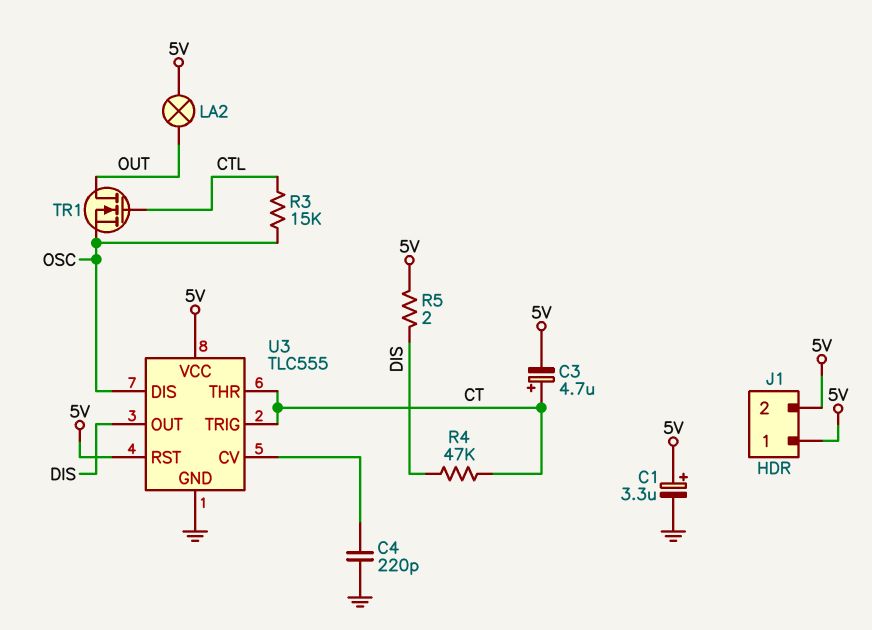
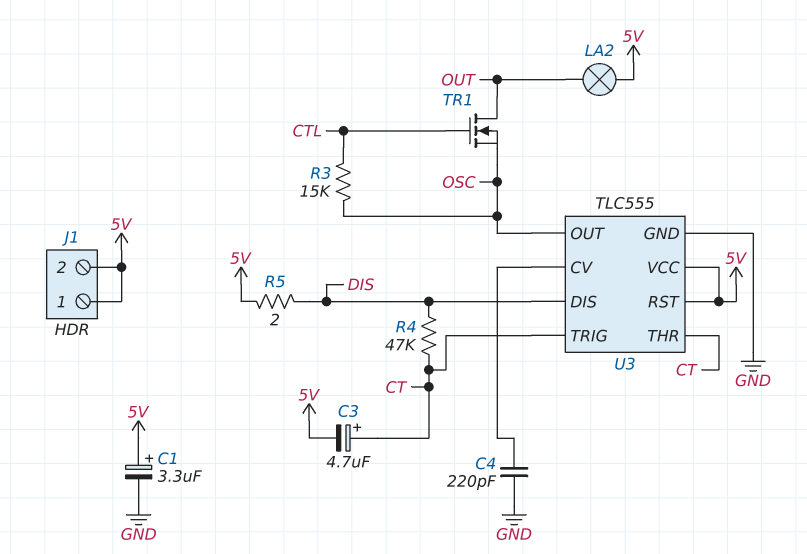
U3 pin DIS: OSC -> DIS
U3 pin OUT: DIS -> OSC

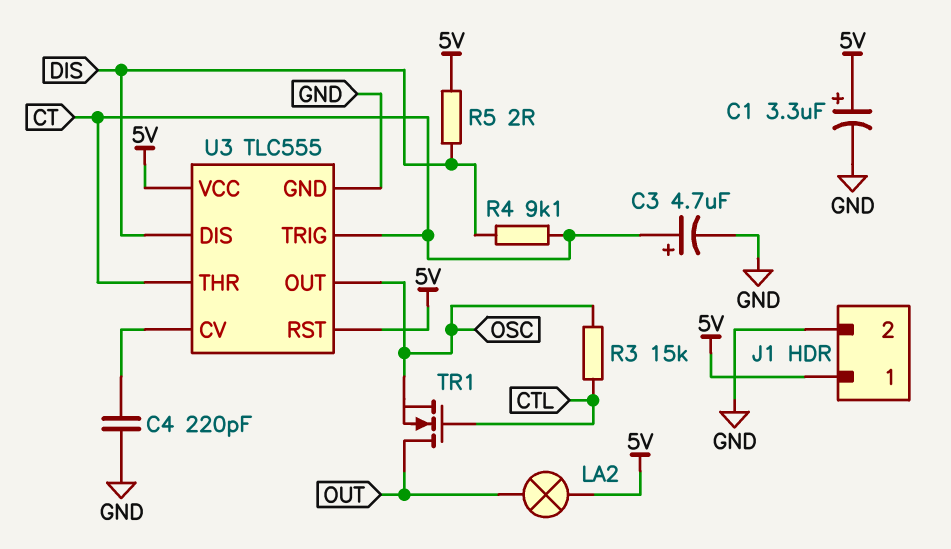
C3: 4.7uF (plus CT, minus 5V) -> 4.7uF (plus CT, minus GND)
J1 pin 2: 5V -> GND
R4: 47k (CT, DIS) -> 9.1k (CT, DIS)

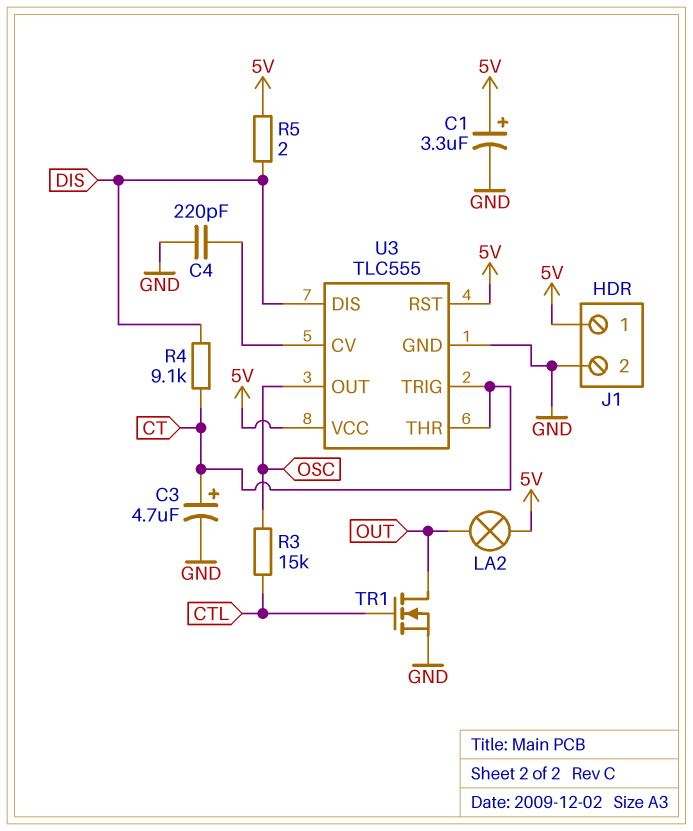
TR1: NMOS (G CTL, D OUT, S OSC) -> NMOS (G CTL, D OUT, S GND)

